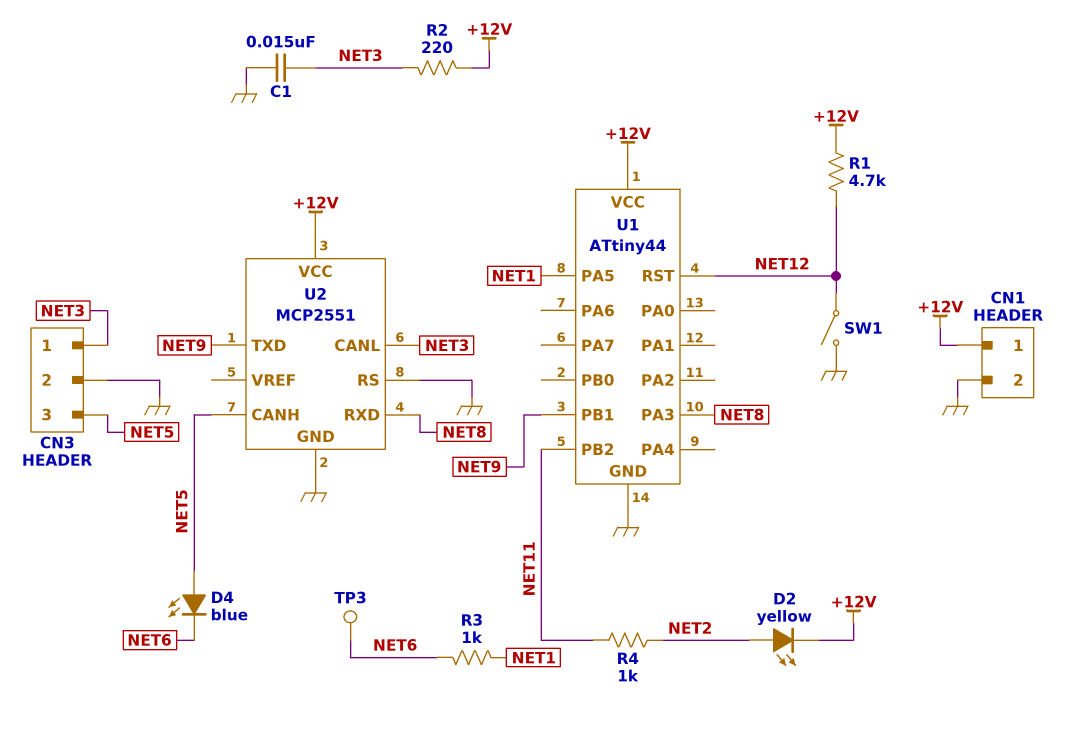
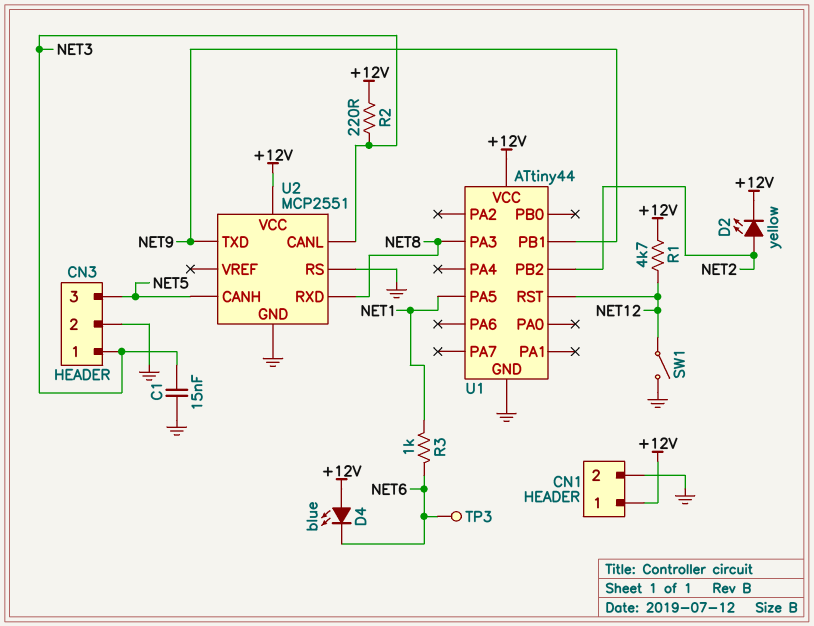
D4: LED blue (A NET5, K NET6) -> LED blue (A +12V, K NET6)
R4: 1k (NET2, NET11) -> none
U1 pin PB2: NET11 -> NET2

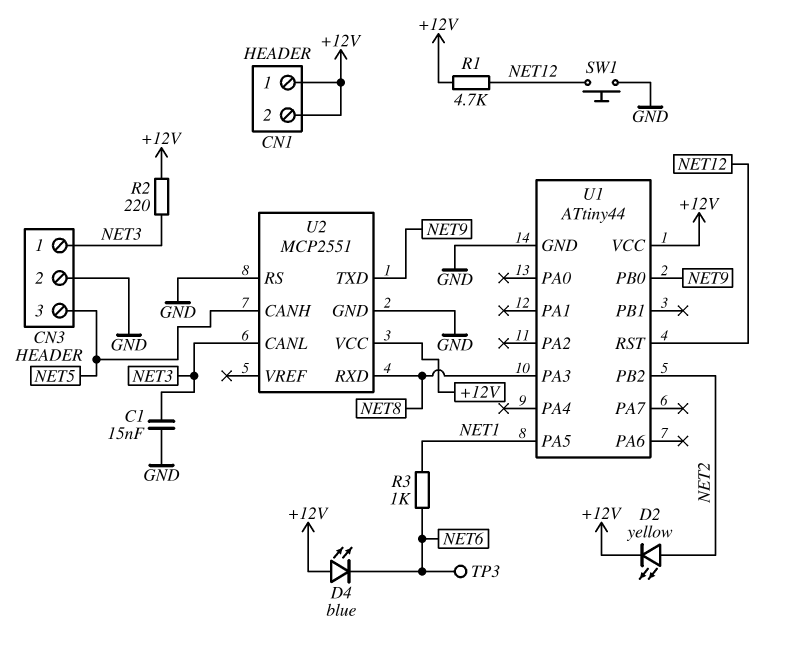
CN1 pin 2: GND -> +12V
SW1: switch (GND, NET12) -> button (GND, NET12)
U1 pin PB0: none -> NET9
U1 pin PB1: NET9 -> none

